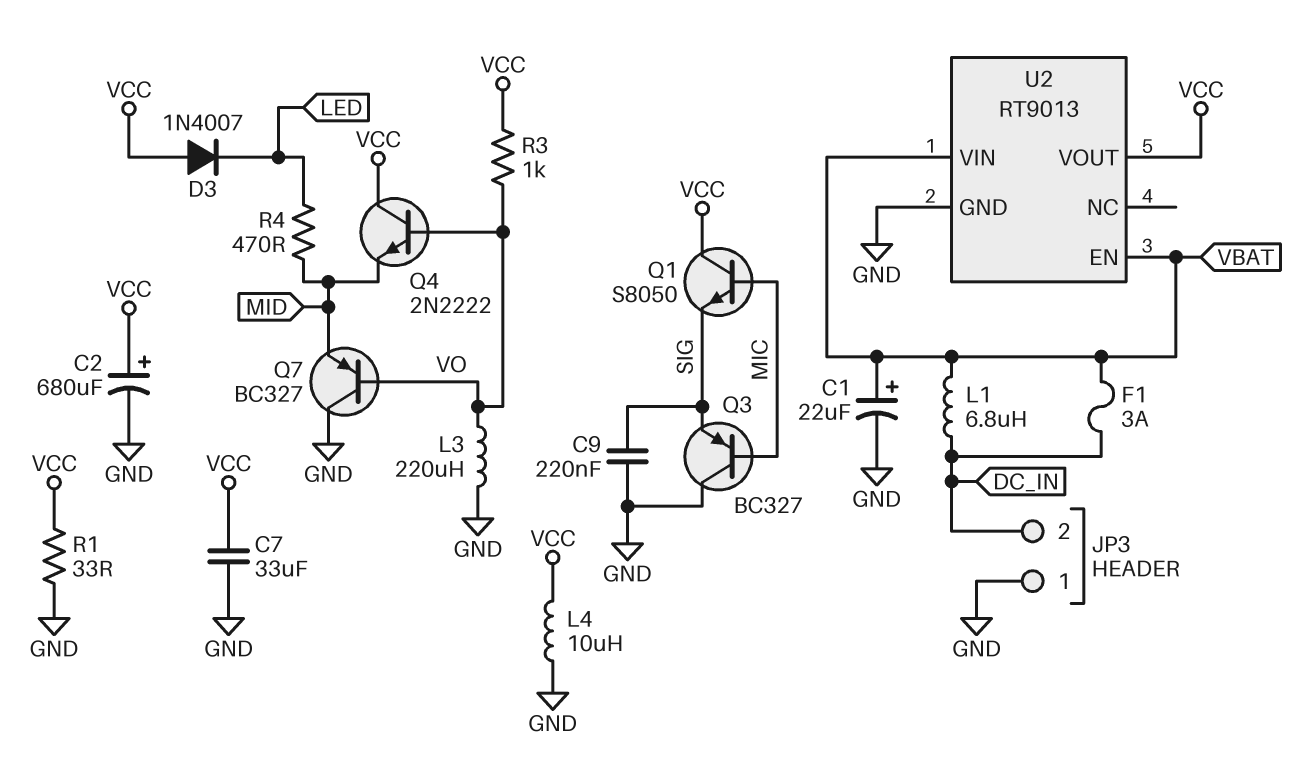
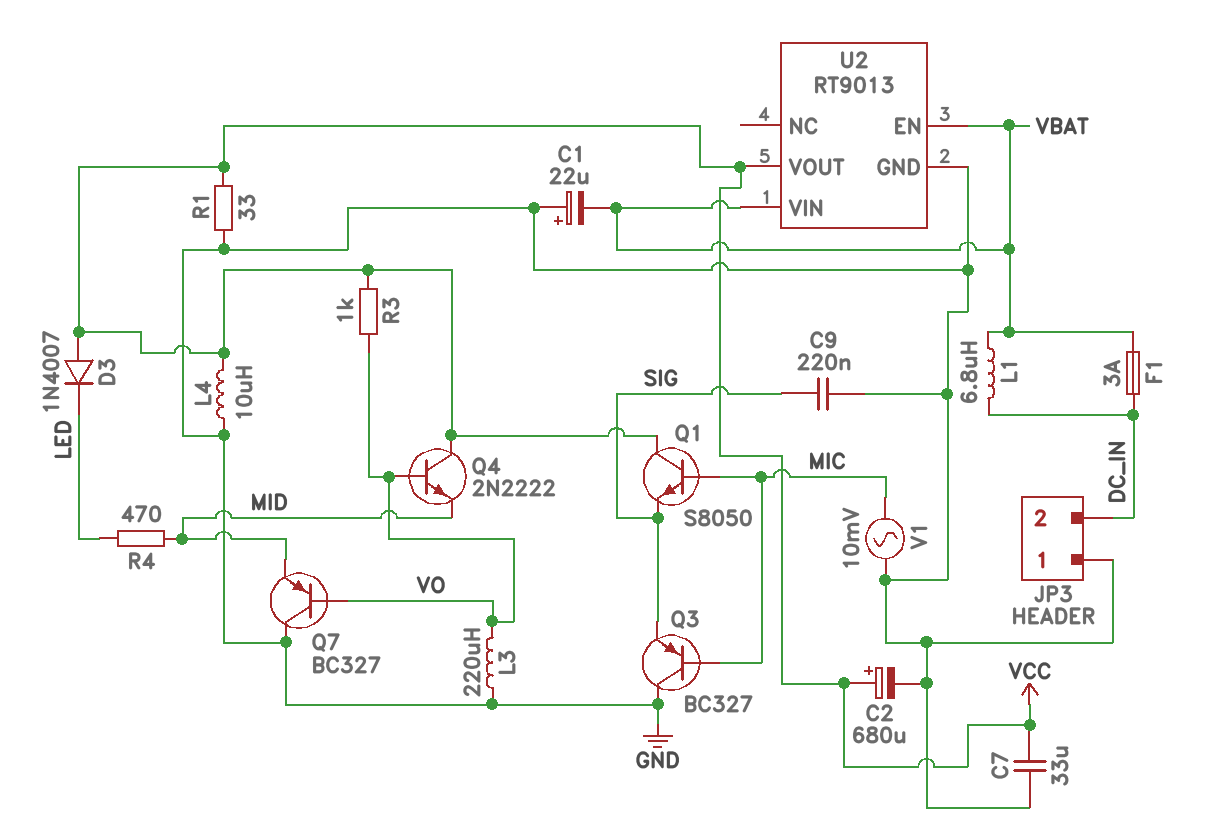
C1: 22uF (plus VBAT, minus GND) -> 22uF (plus GND, minus VBAT)
V1: none -> AC 10mV (GND, MIC)

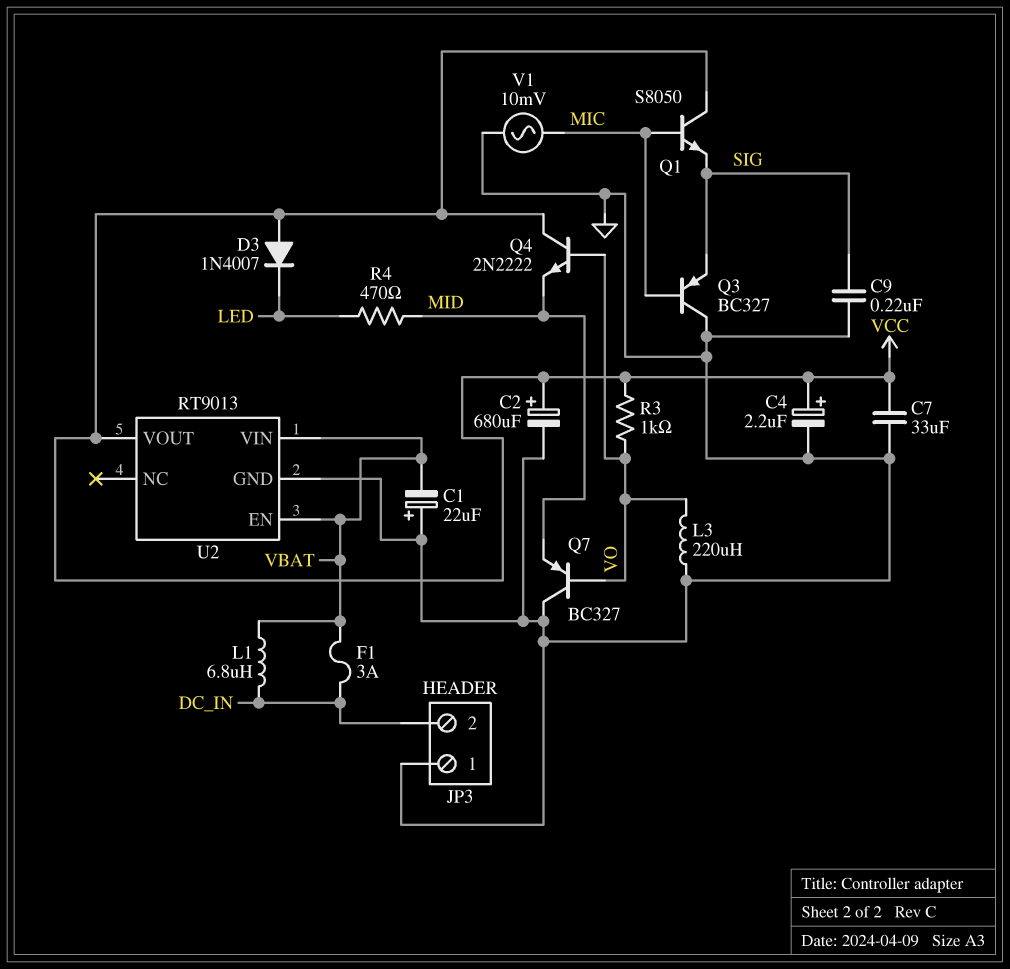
C4: none -> 2.2uF (plus VCC, minus GND)
L4: 10uH (GND, VCC) -> none
R1: 33 (GND, VCC) -> none

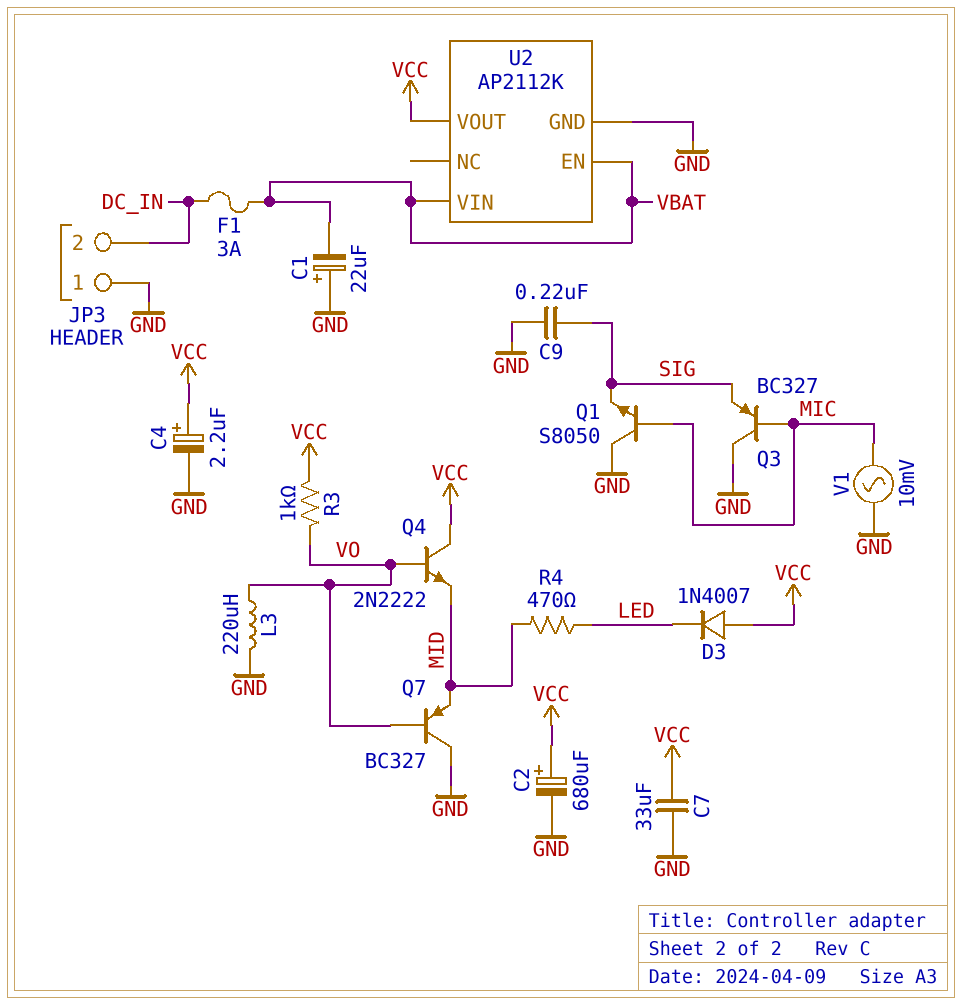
L1: 6.8uH (DC_IN, VBAT) -> none
Q1: NPN S8050 (B MIC, C VCC, E SIG) -> NPN S8050 (B MIC, C GND, E SIG)
U2: RT9013 -> AP2112K

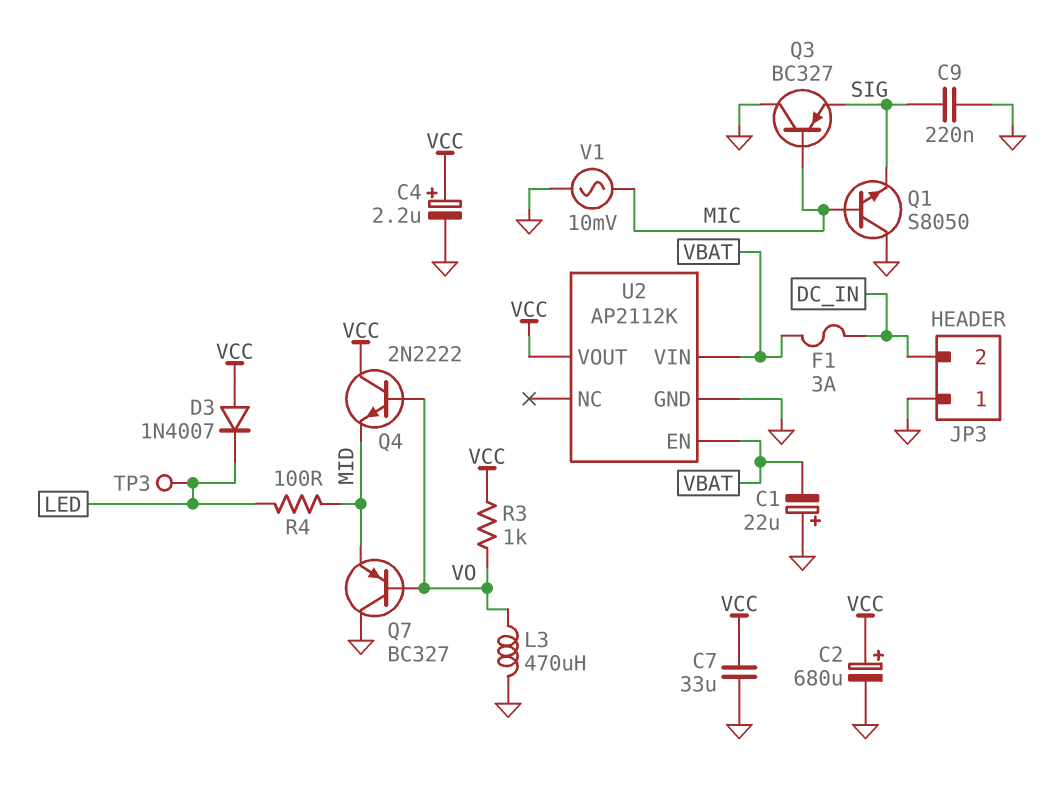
L3: 220uH (GND, VO) -> 470uH (GND, VO)
R4: 470 (LED, MID) -> 100 (LED, MID)
TP3: none -> test point (LED)

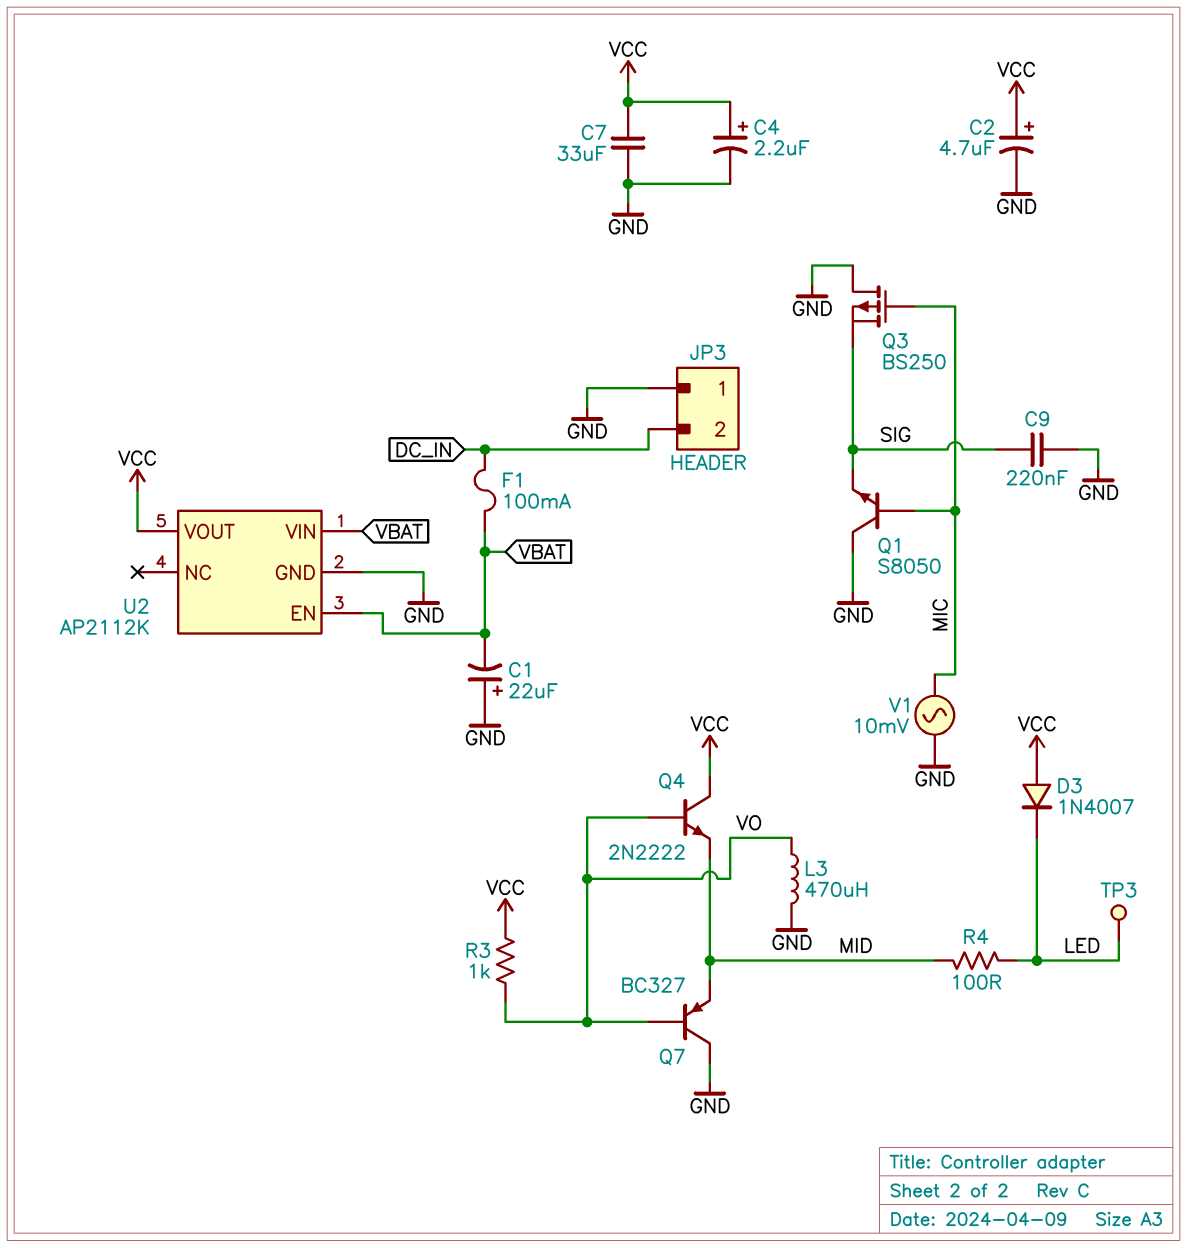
C2: 680uF (plus VCC, minus GND) -> 4.7uF (plus VCC, minus GND)
F1: 3A (DC_IN, VBAT) -> 100mA (DC_IN, VBAT)
Q3: PNP BC327 (B MIC, C GND, E SIG) -> PMOS BS250 (G MIC, D GND, S SIG)

